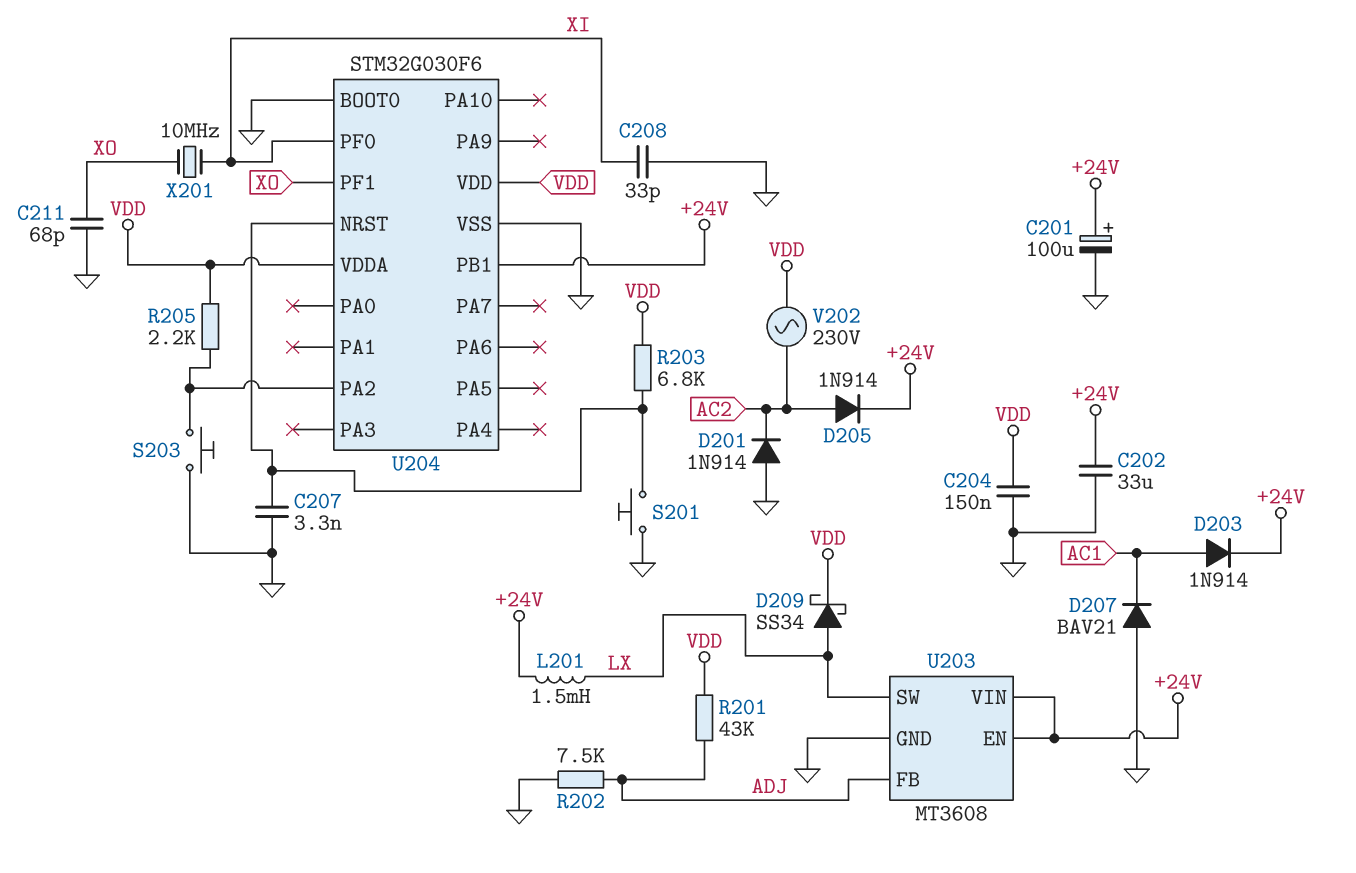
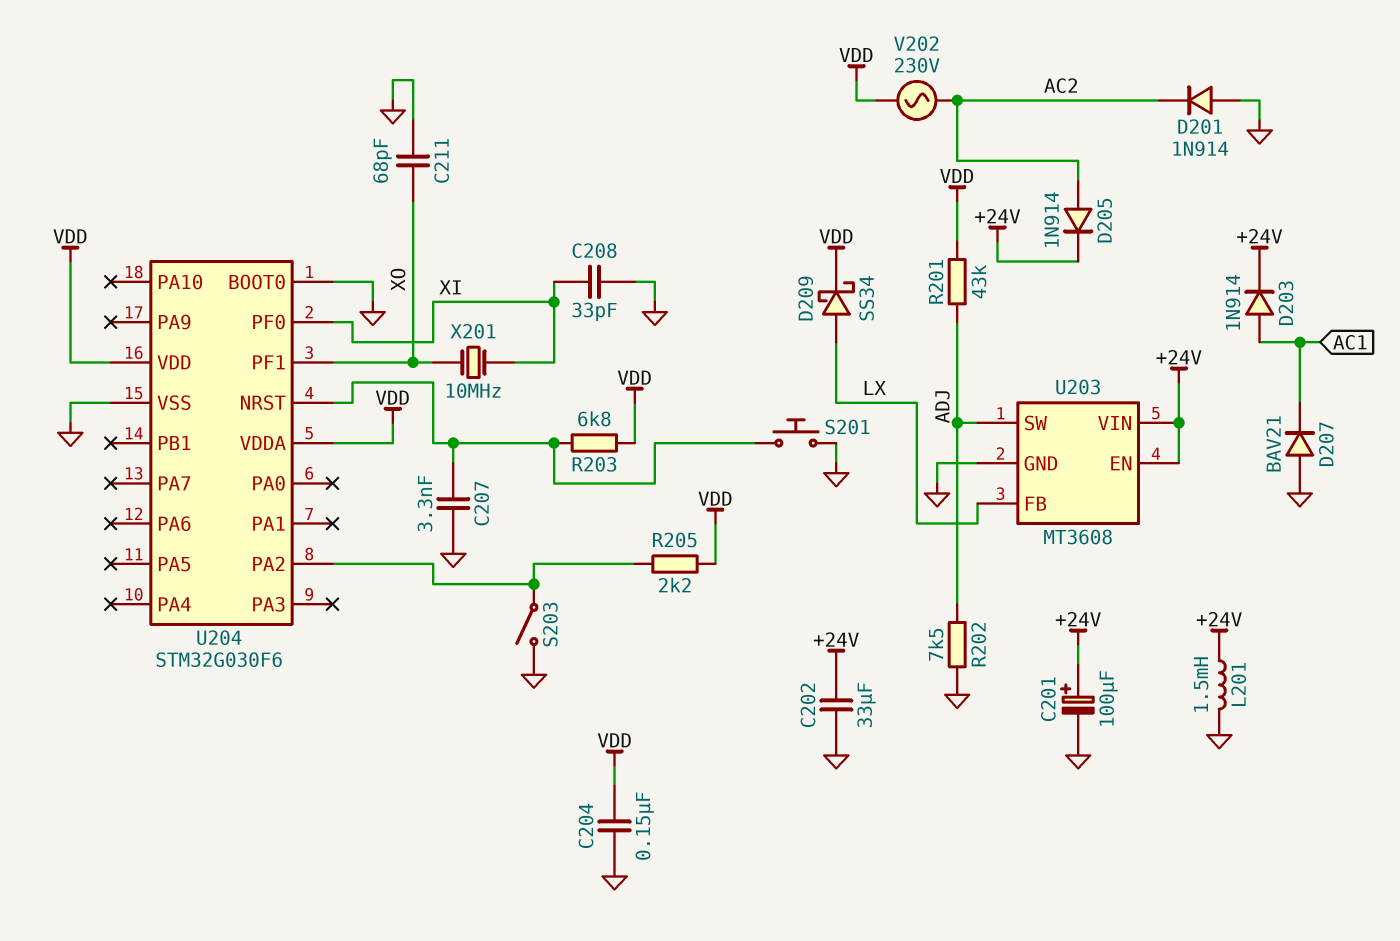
L201: 1.5mH (+24V, LX) -> 1.5mH (+24V, GND)
S203: button (GND, U204/PA2) -> switch (GND, U204/PA2)
U203 pin FB: ADJ -> LX
U203 pin SW: LX -> ADJ
U204 pin PB1: +24V -> none

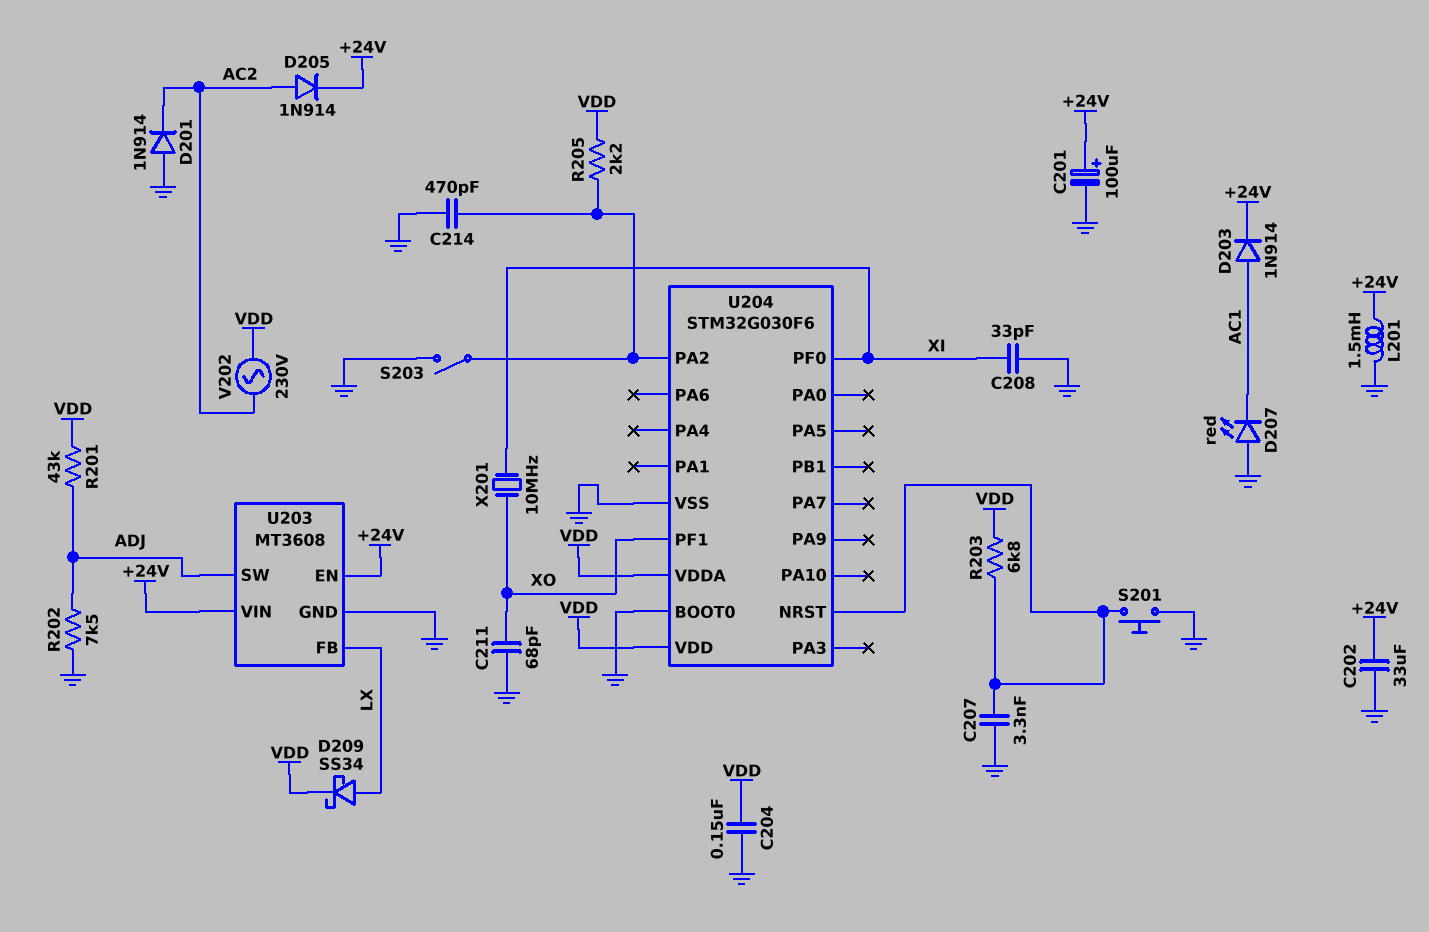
C214: none -> 470pF (GND, U204/PA2)
D207: diode BAV21 (A GND, K AC1) -> LED red (A GND, K AC1)

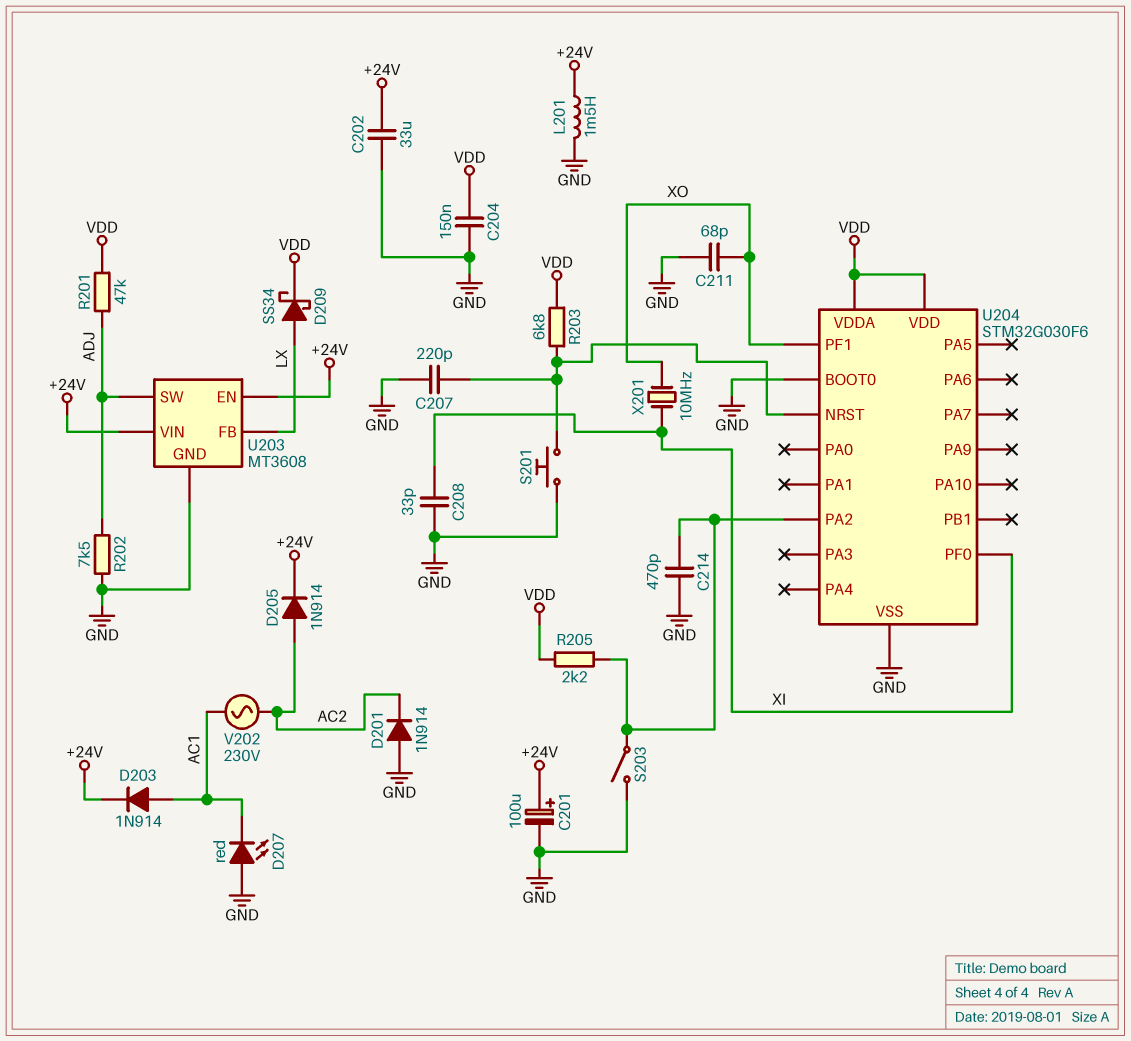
C207: 3.3nF (GND, U204/NRST) -> 220pF (GND, U204/NRST)
R201: 43k (ADJ, VDD) -> 47k (ADJ, VDD)
V202: AC 230V (AC2, VDD) -> AC 230V (AC1, AC2)

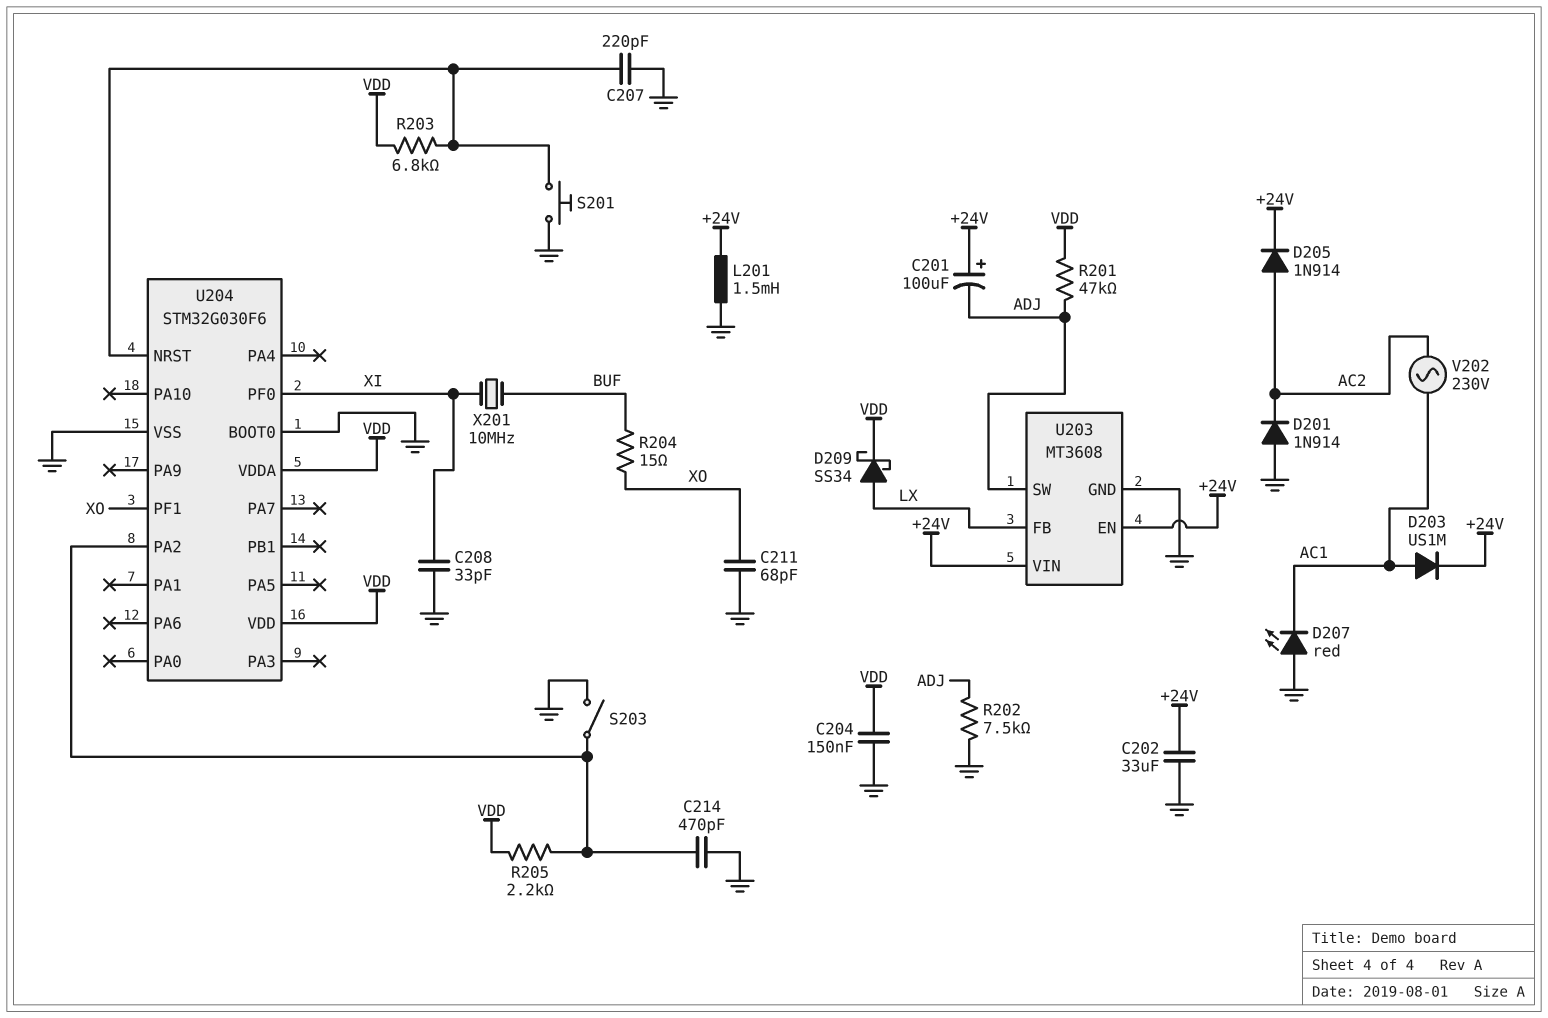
C201: 100uF (plus +24V, minus GND) -> 100uF (plus +24V, minus ADJ)
D203: diode 1N914 (A AC1, K +24V) -> diode US1M (A AC1, K +24V)
R204: none -> 15 (BUF, XO)
X201: 10MHz (XI, XO) -> 10MHz (BUF, XI)

